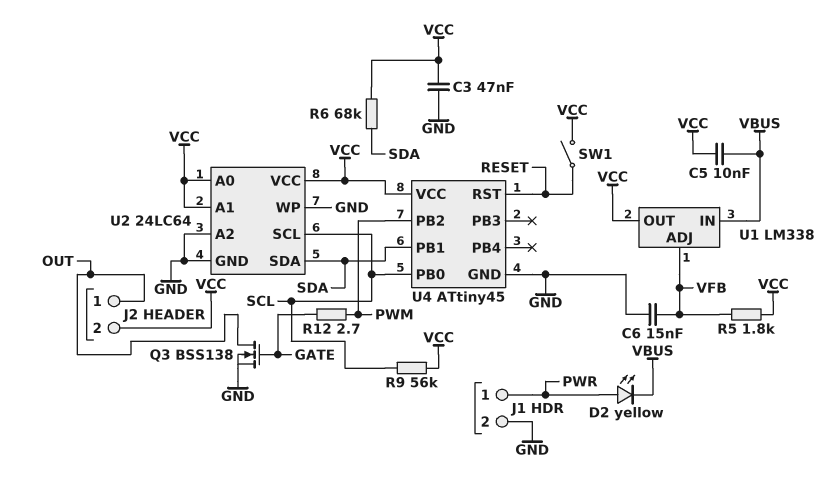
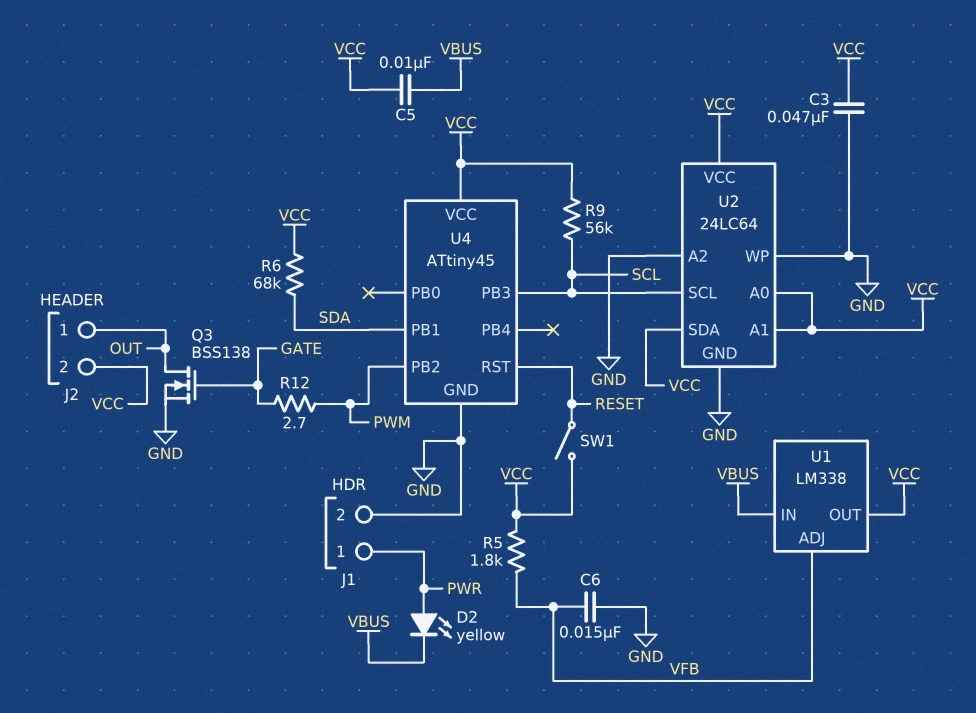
U2 pin SDA: SDA -> VCC
U4 pin PB0: SCL -> none
U4 pin PB3: none -> SCL

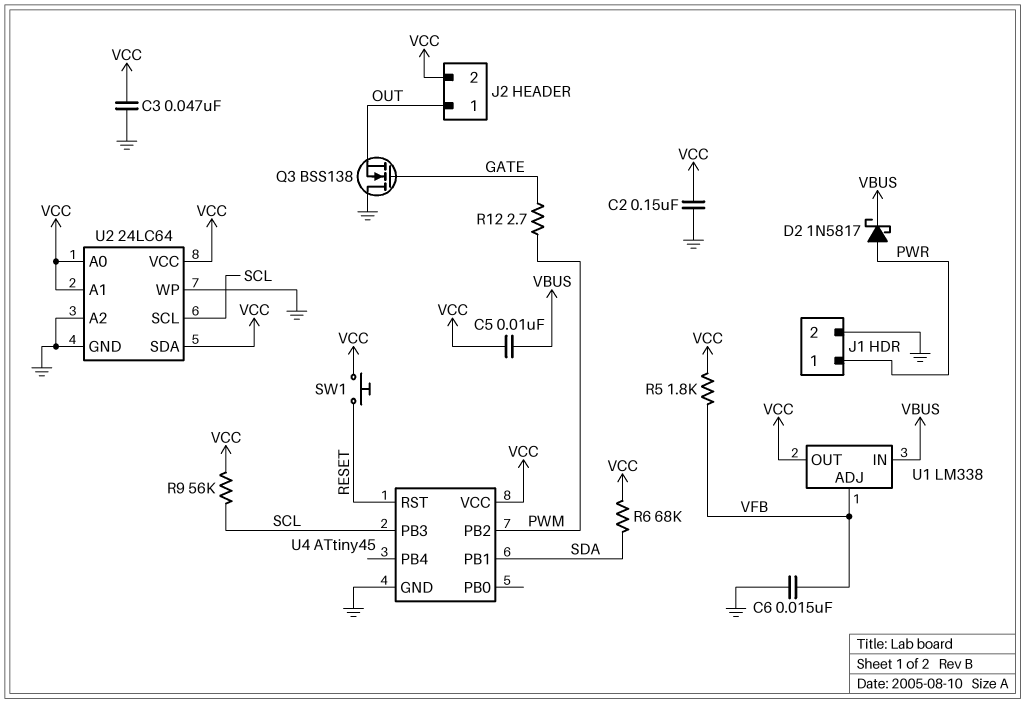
C2: none -> 150nF (GND, VCC)
D2: LED yellow (A PWR, K VBUS) -> schottky 1N5817 (A PWR, K VBUS)
Q3: NMOS BSS138 (G GATE, D OUT, S GND) -> NMOS BSS138 (G GATE, D GND, S OUT)
SW1: switch (RESET, VCC) -> button (RESET, VCC)

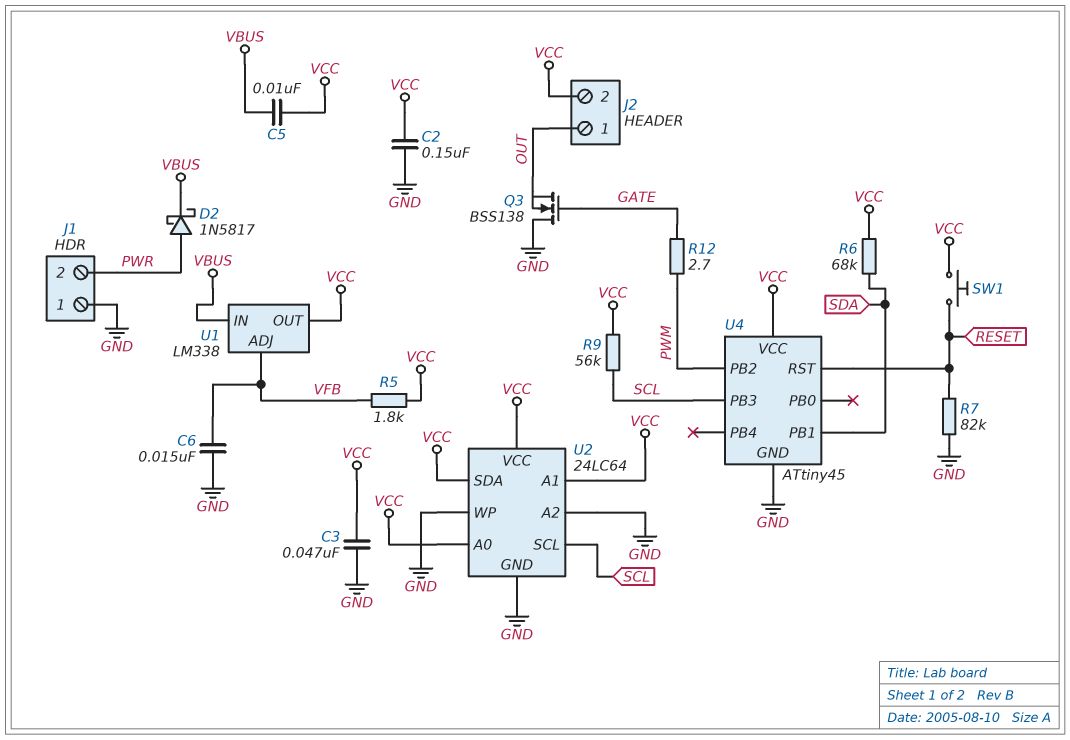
J1 pin 1: PWR -> GND
J1 pin 2: GND -> PWR
R7: none -> 82k (GND, RESET)

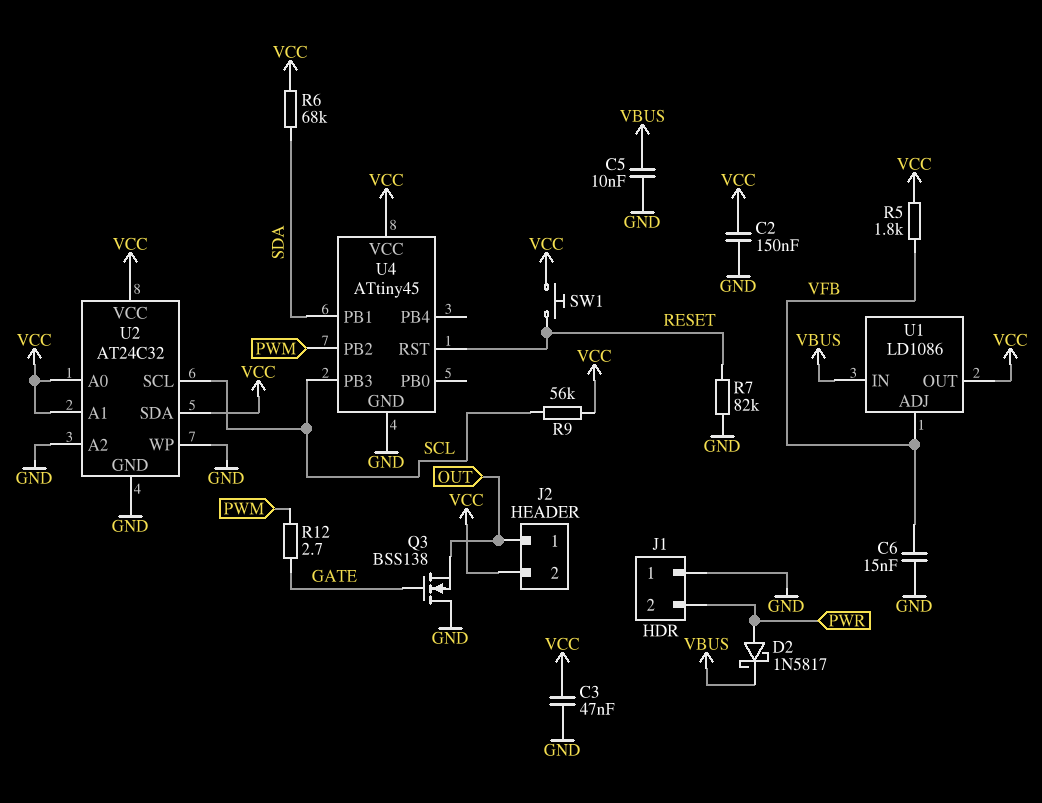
C5: 10nF (VBUS, VCC) -> 10nF (GND, VBUS)
U1: LM338 -> LD1086
U2: 24LC64 -> AT24C32

